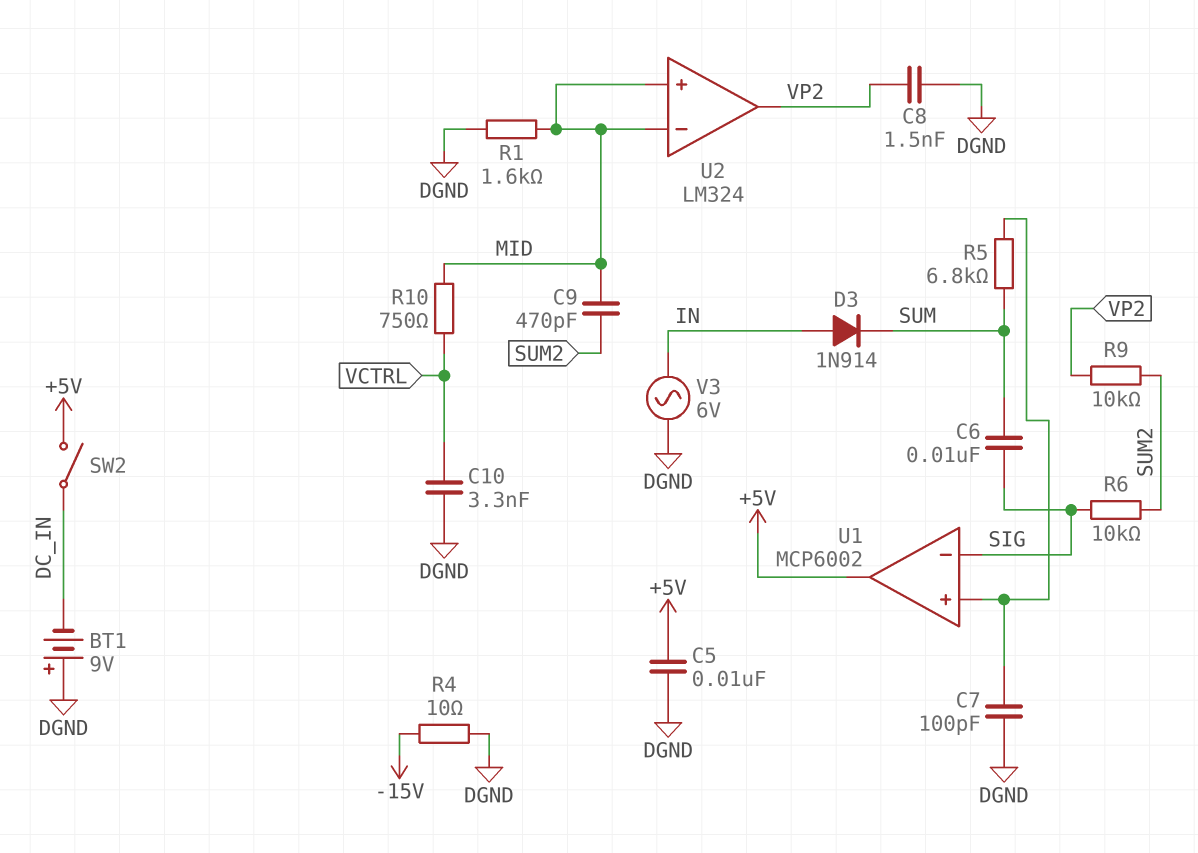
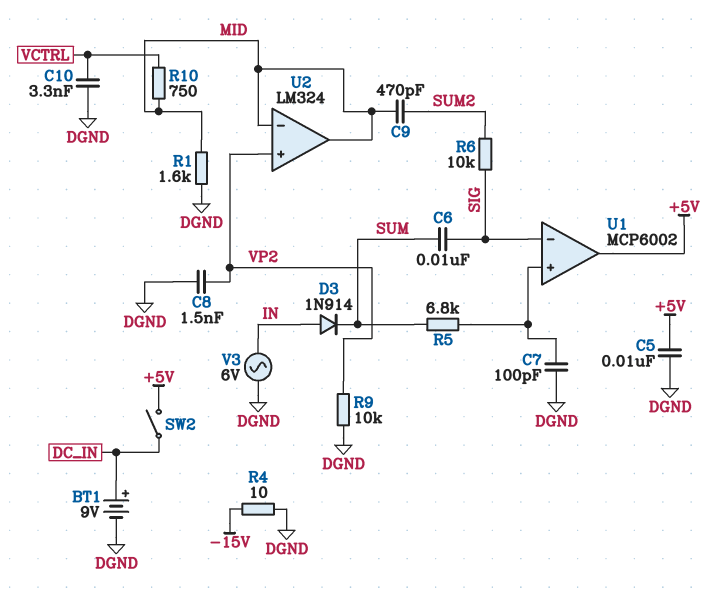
BT1: 9V (plus DGND, minus DC_IN) -> 9V (plus DC_IN, minus DGND)
R9: 10k (SUM2, VP2) -> 10k (DGND, VP2)
U2 pin in+: MID -> VP2
U2 pin out: VP2 -> MID

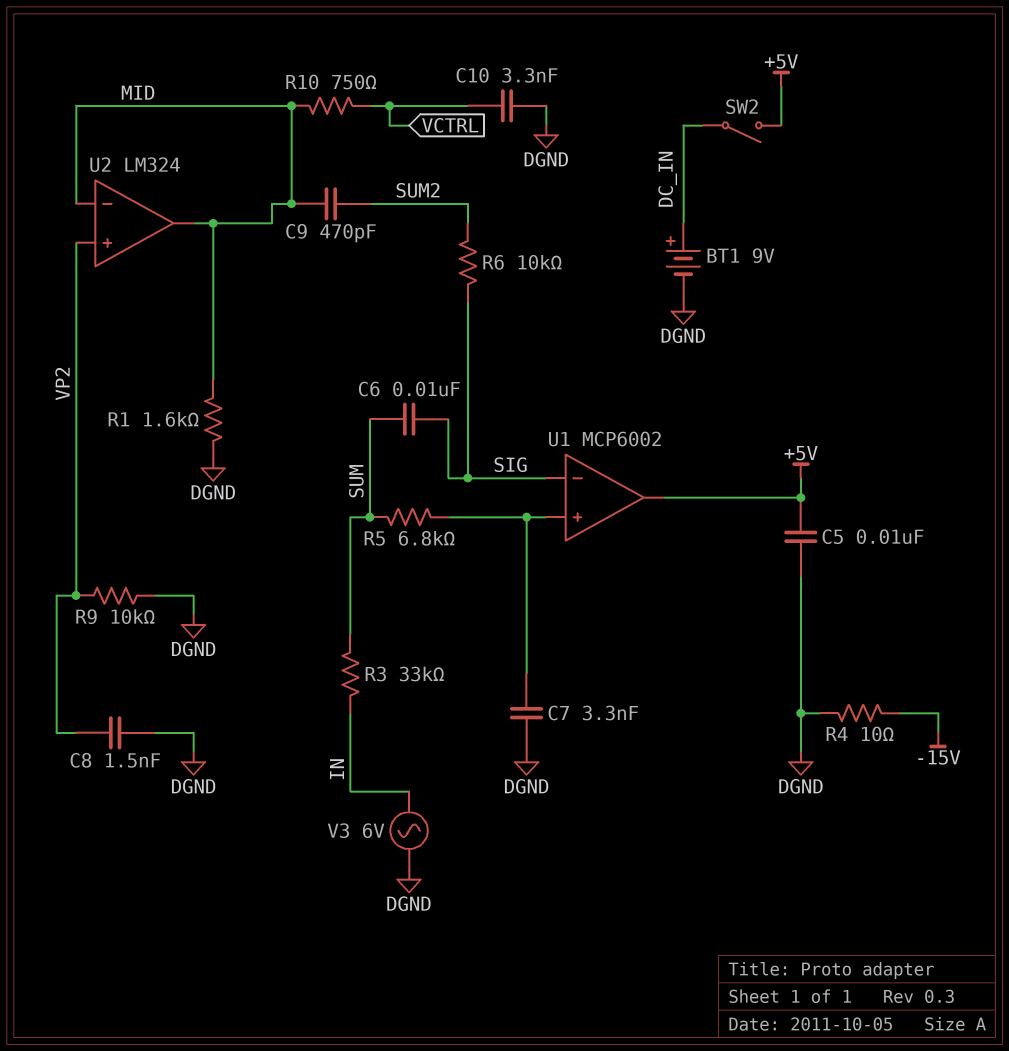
C7: 100pF (DGND, U1/in+) -> 3.3nF (DGND, U1/in+)
D3: diode 1N914 (A IN, K SUM) -> none
R3: none -> 33k (IN, SUM)

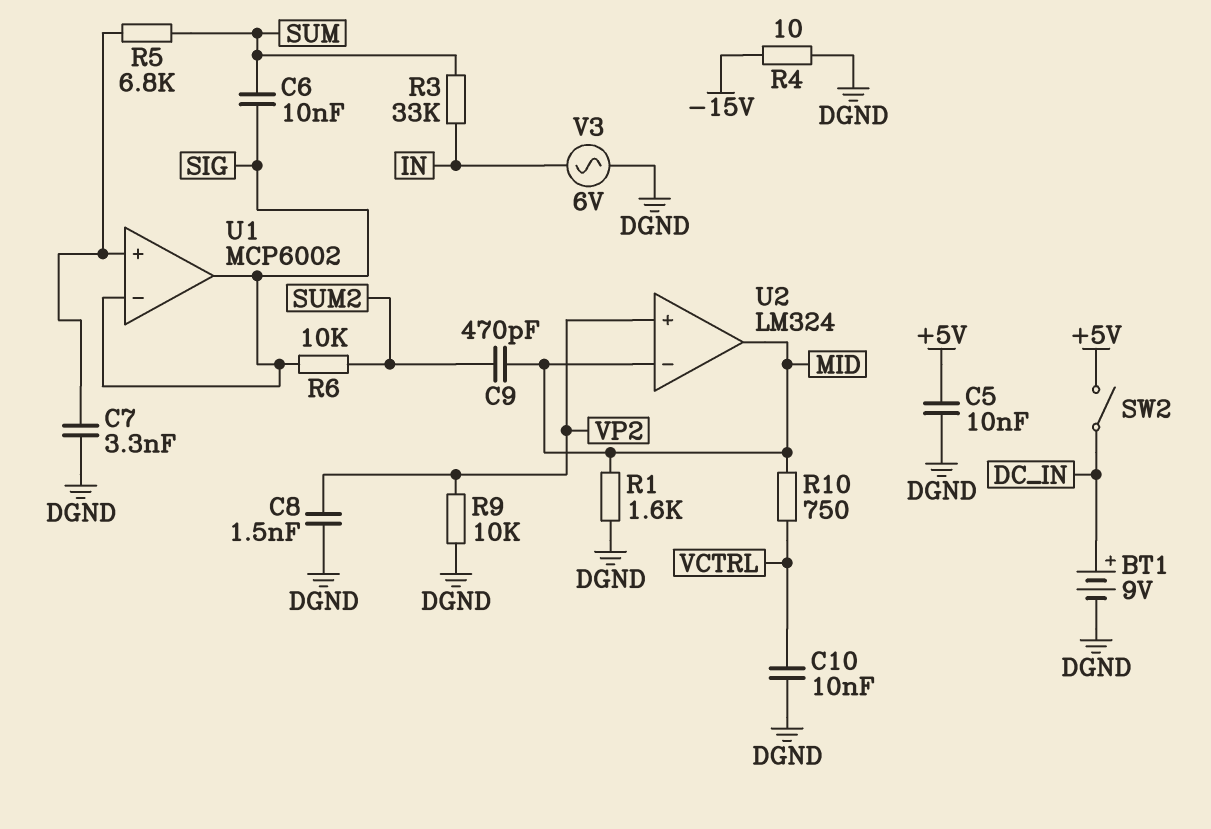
C10: 3.3nF (DGND, VCTRL) -> 10nF (DGND, VCTRL)
U1 pin out: +5V -> SIG

